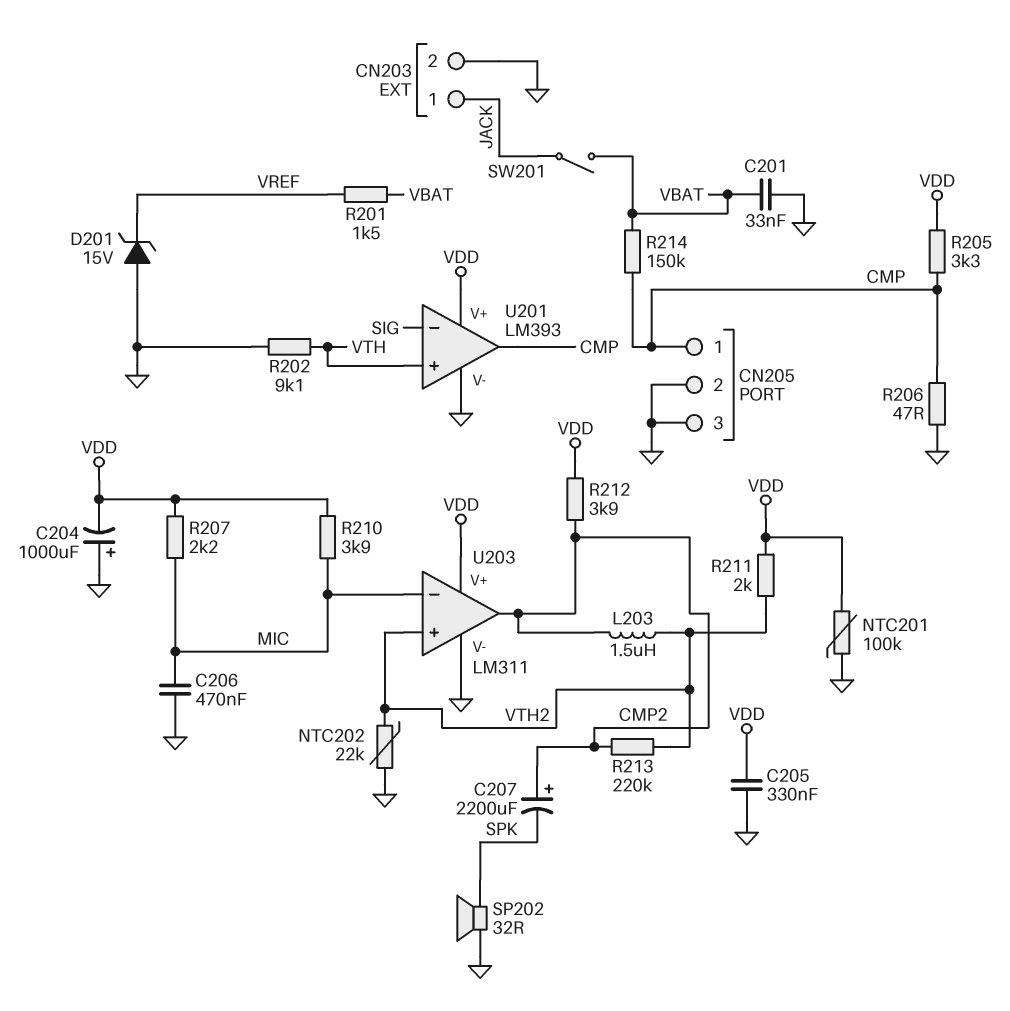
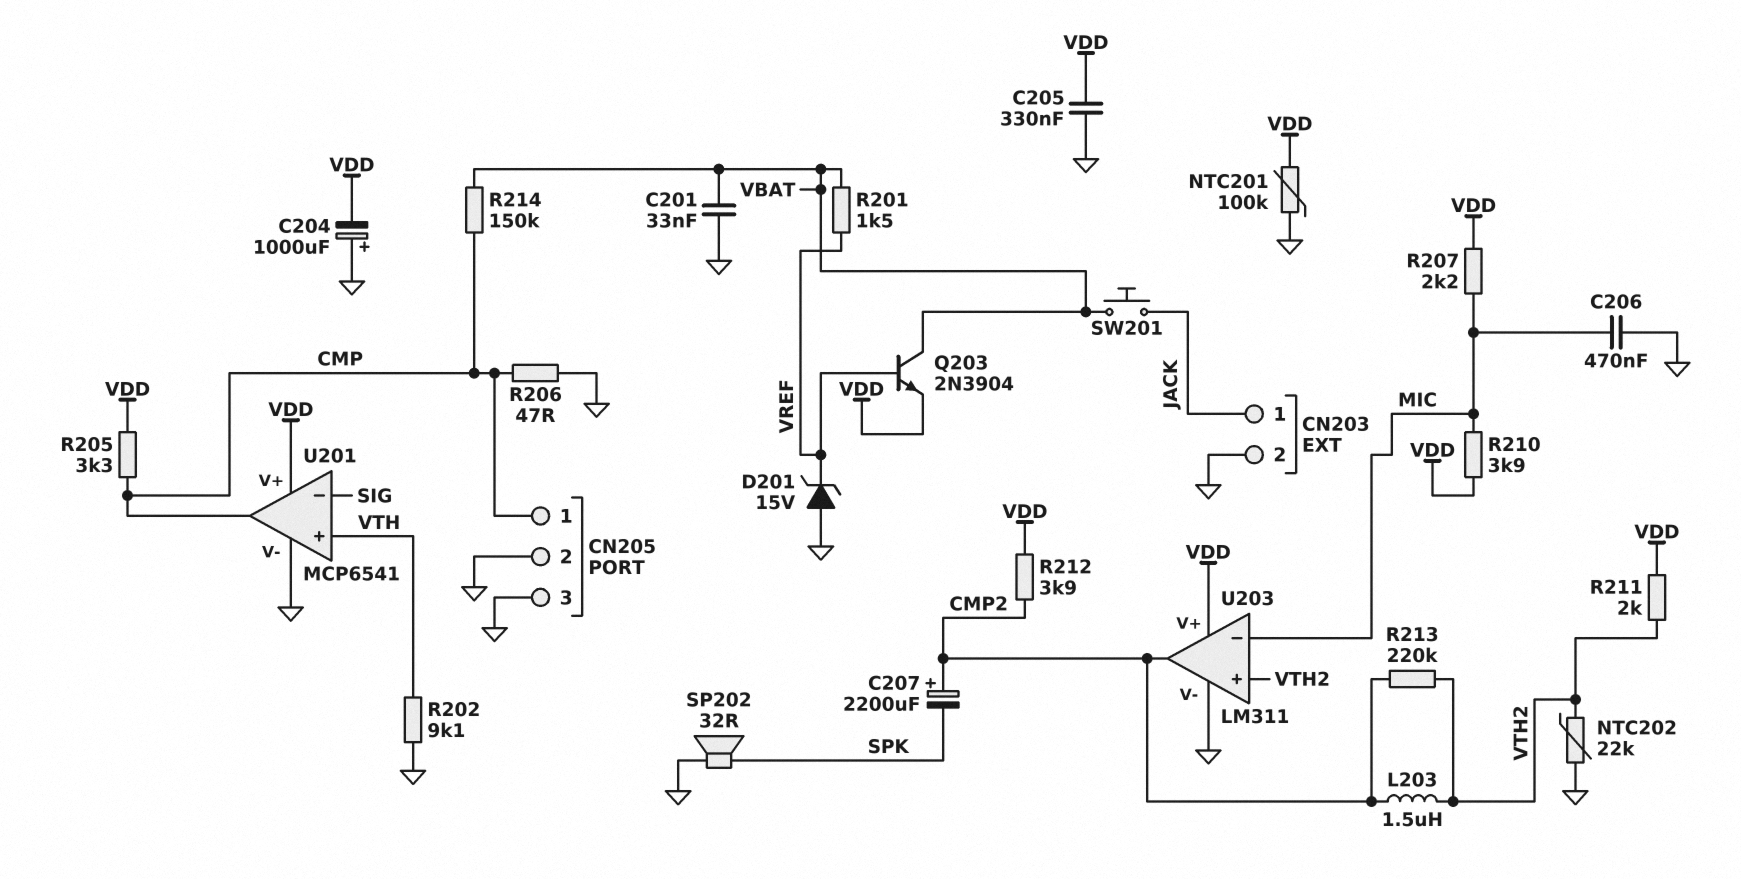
Q203: none -> NPN 2N3904 (B VREF, C VBAT, E VDD)
SW201: switch (JACK, VBAT) -> button (JACK, VBAT)
U201: LM393 -> MCP6541

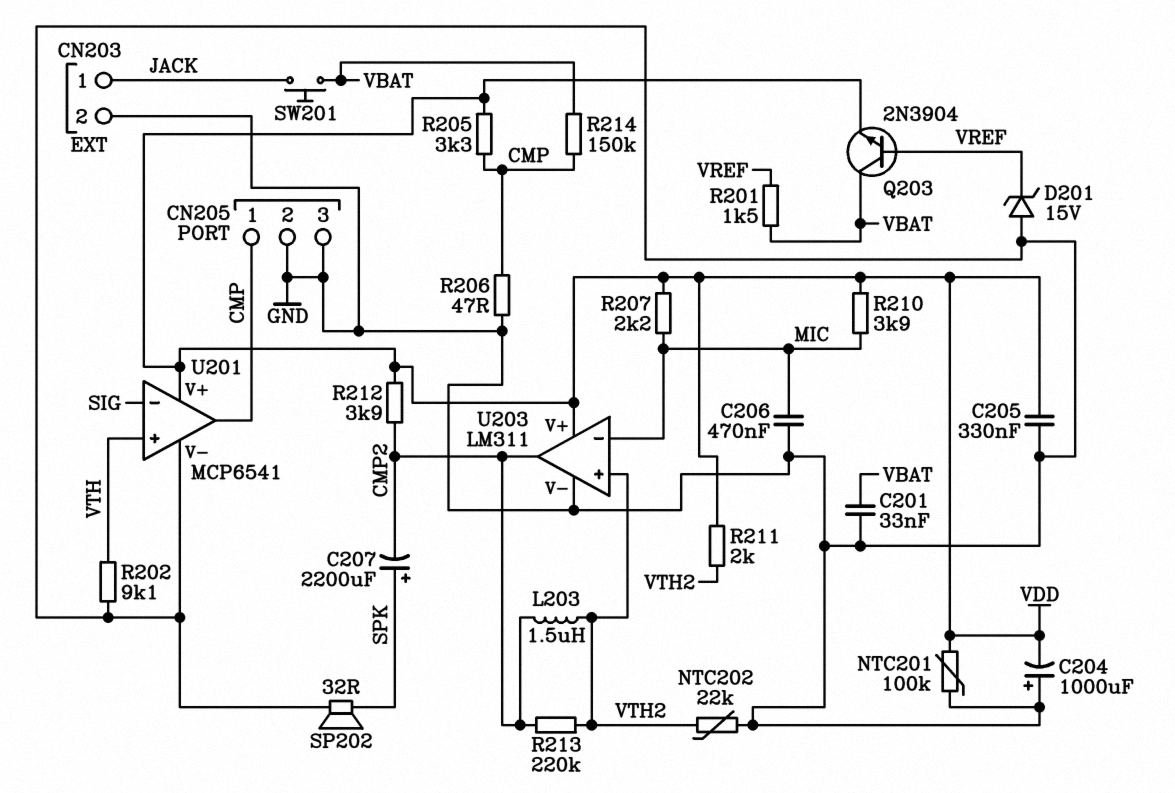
C207: 2200uF (plus CMP2, minus SPK) -> 2200uF (plus SPK, minus CMP2)

